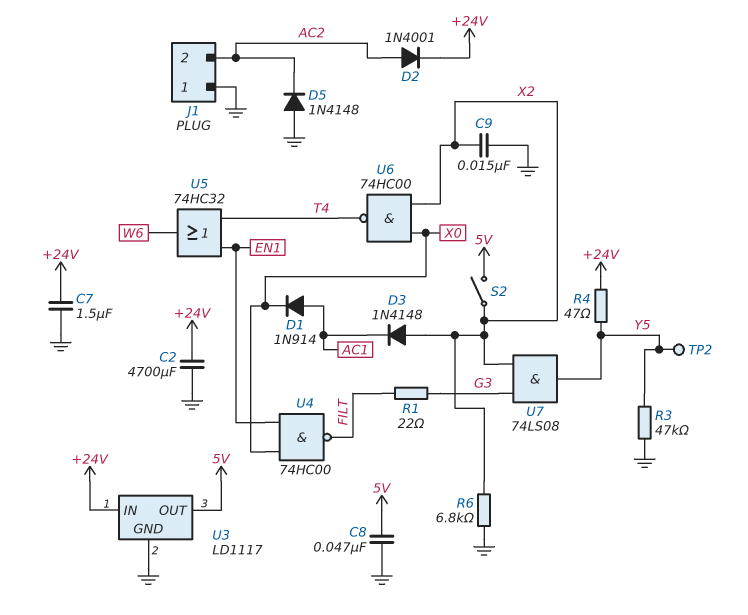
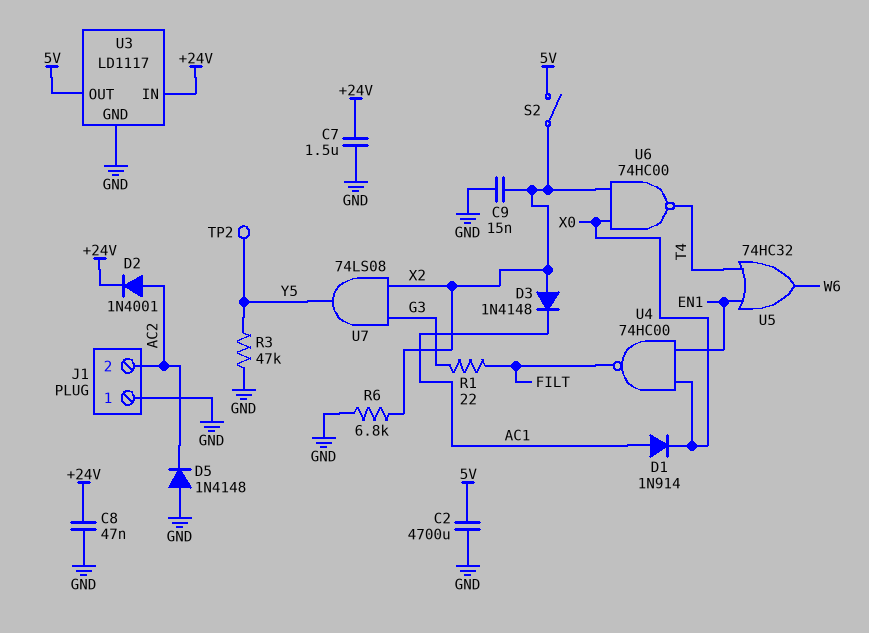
C2: 4700uF (+24V, GND) -> 4700uF (5V, GND)
C8: 47nF (5V, GND) -> 47nF (+24V, GND)
R4: 47 (+24V, Y5) -> none

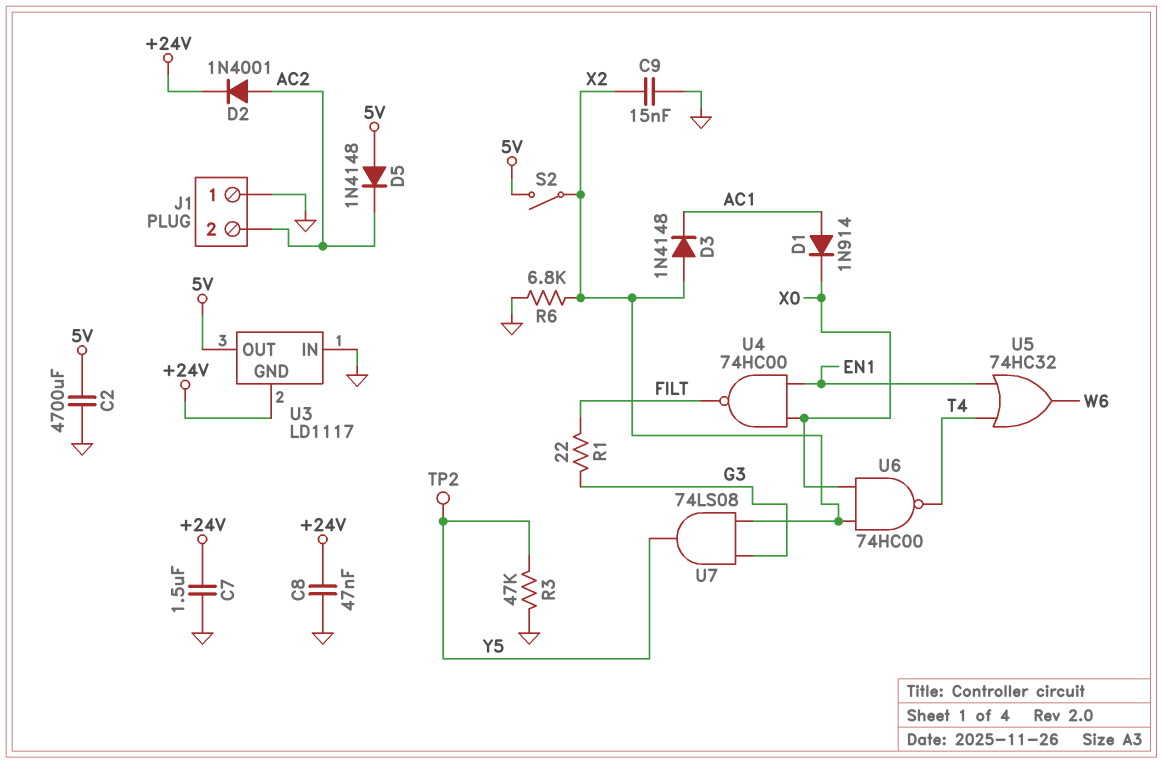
D5: diode 1N4148 (A GND, K AC2) -> diode 1N4148 (A 5V, K AC2)
U3 pin GND: GND -> +24V
U3 pin IN: +24V -> GND

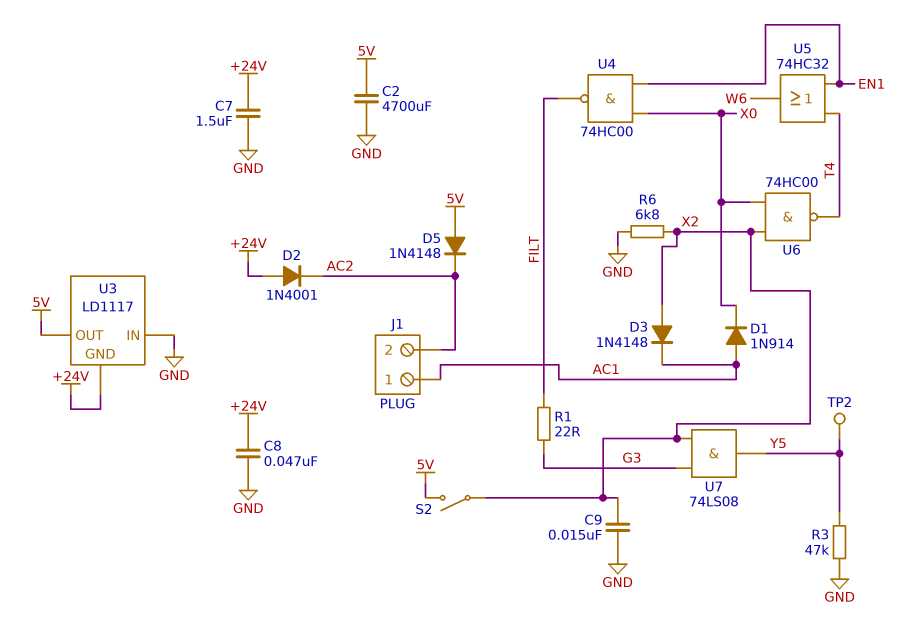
D2: diode 1N4001 (A AC2, K +24V) -> diode 1N4001 (A +24V, K AC2)
J1 pin 1: GND -> AC1

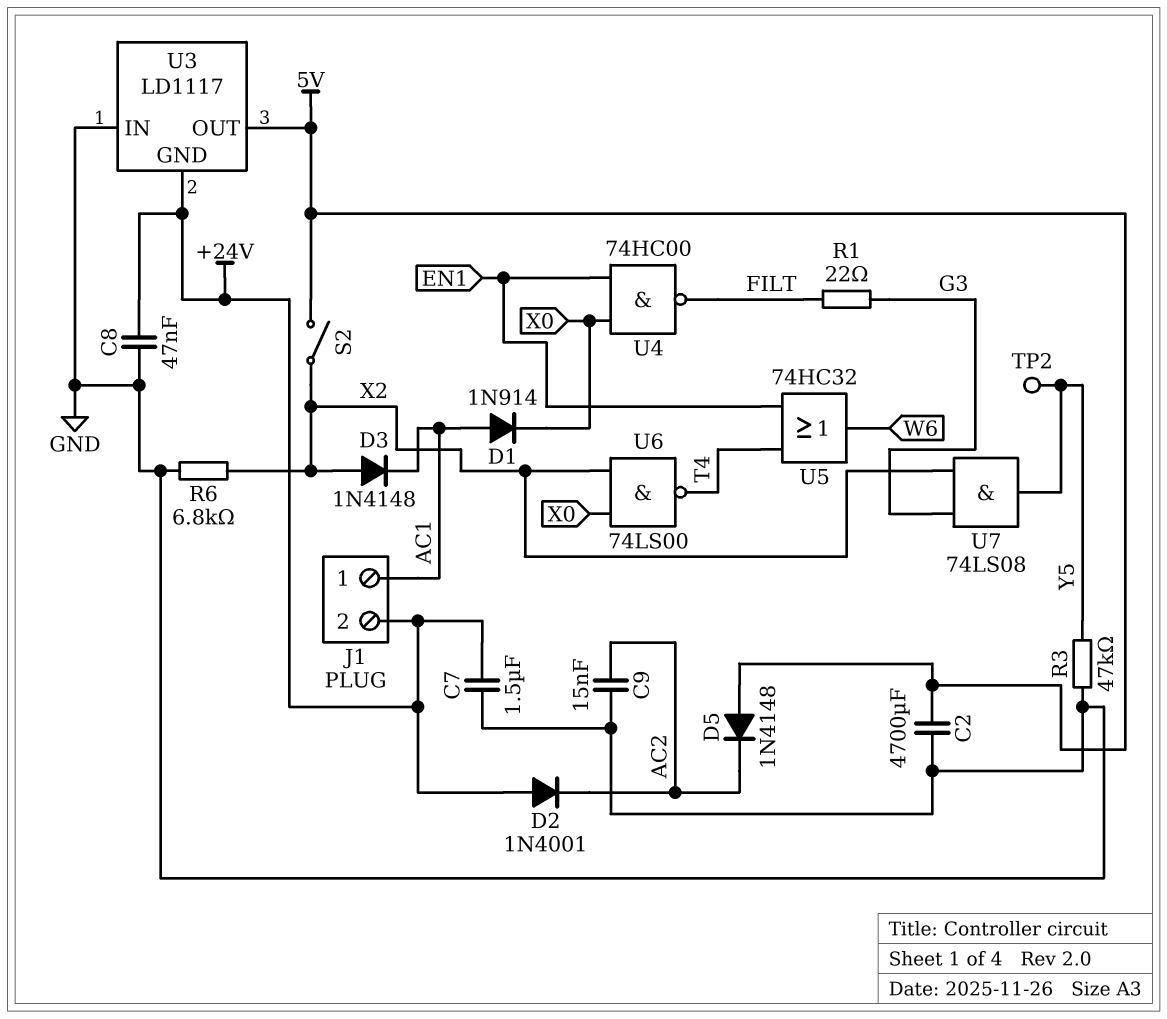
C9: 15nF (GND, X2) -> 15nF (AC2, GND)
J1 pin 2: AC2 -> +24V
U6: NAND 74HC00 (in X0, in X2, out T4) -> NAND 74LS00 (in X0, in X2, out T4)

